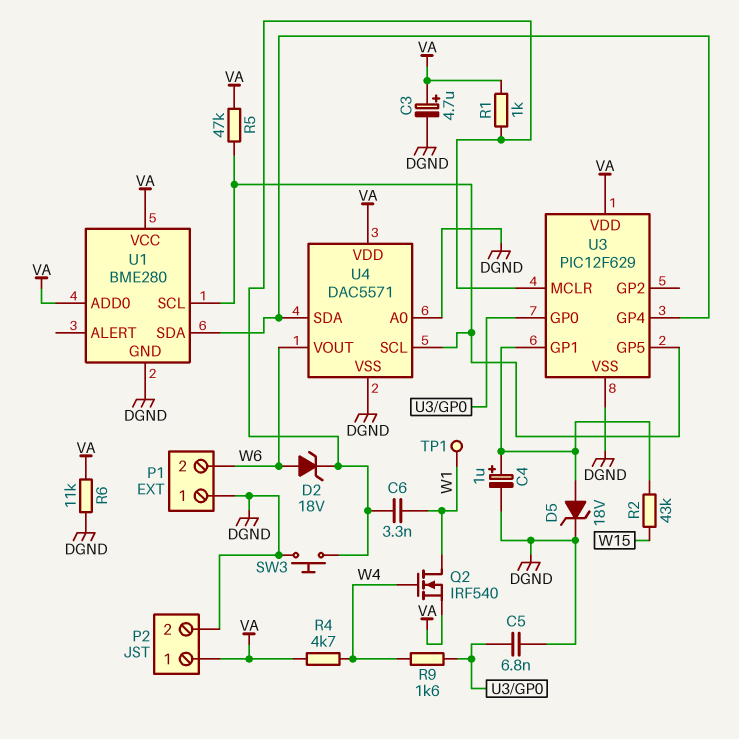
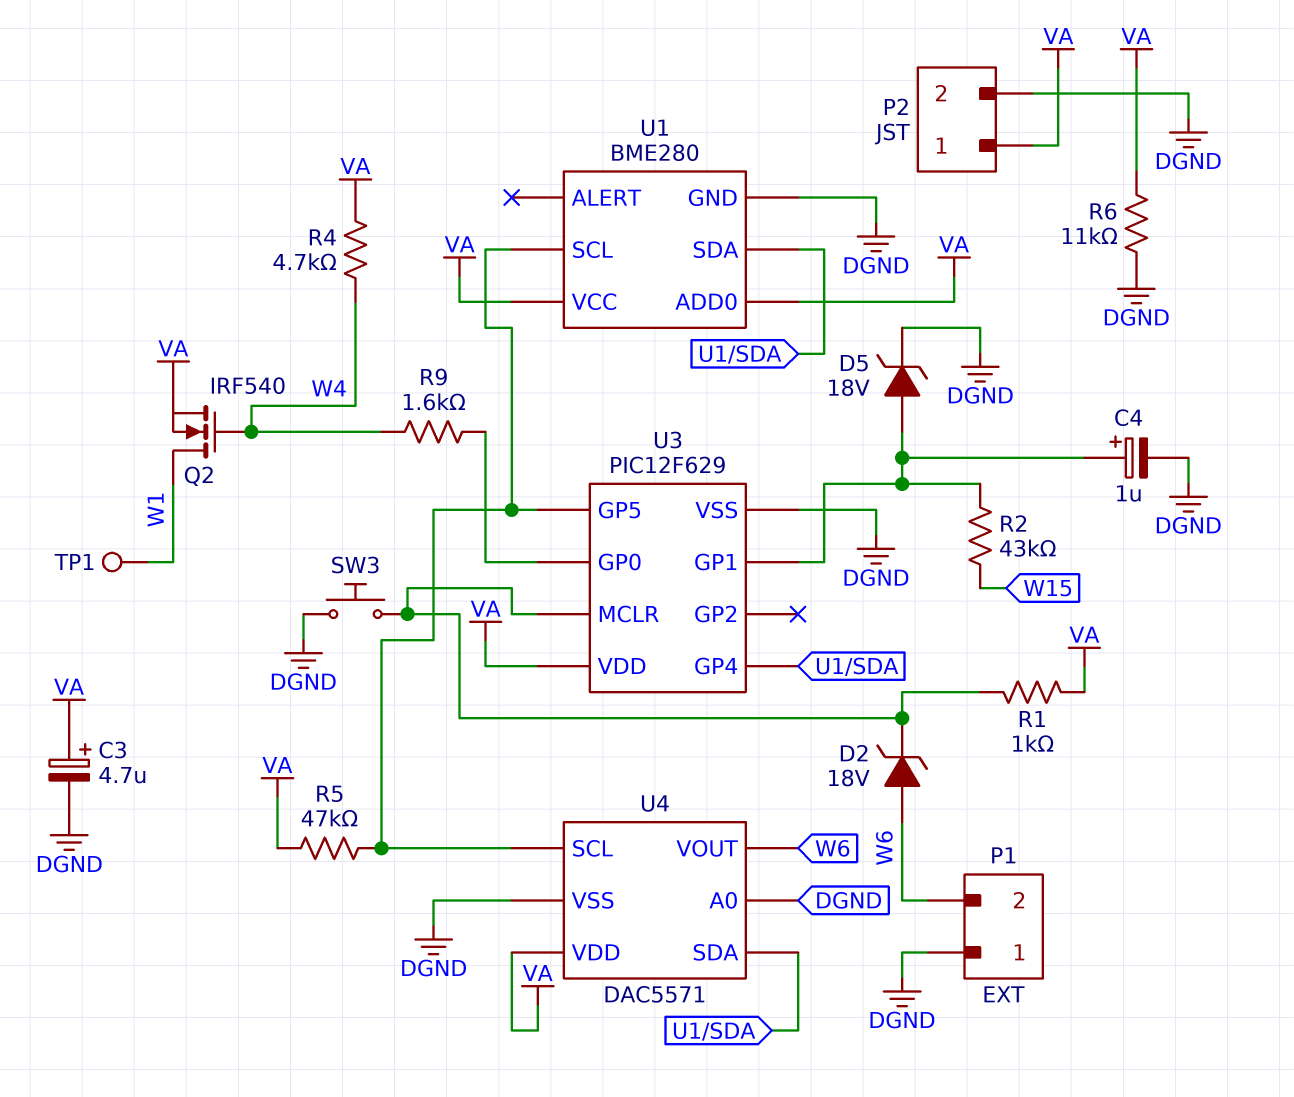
C5: 6.8nF (DGND, U3/GP0) -> none
C6: 3.3nF (U3/MCLR, W1) -> none

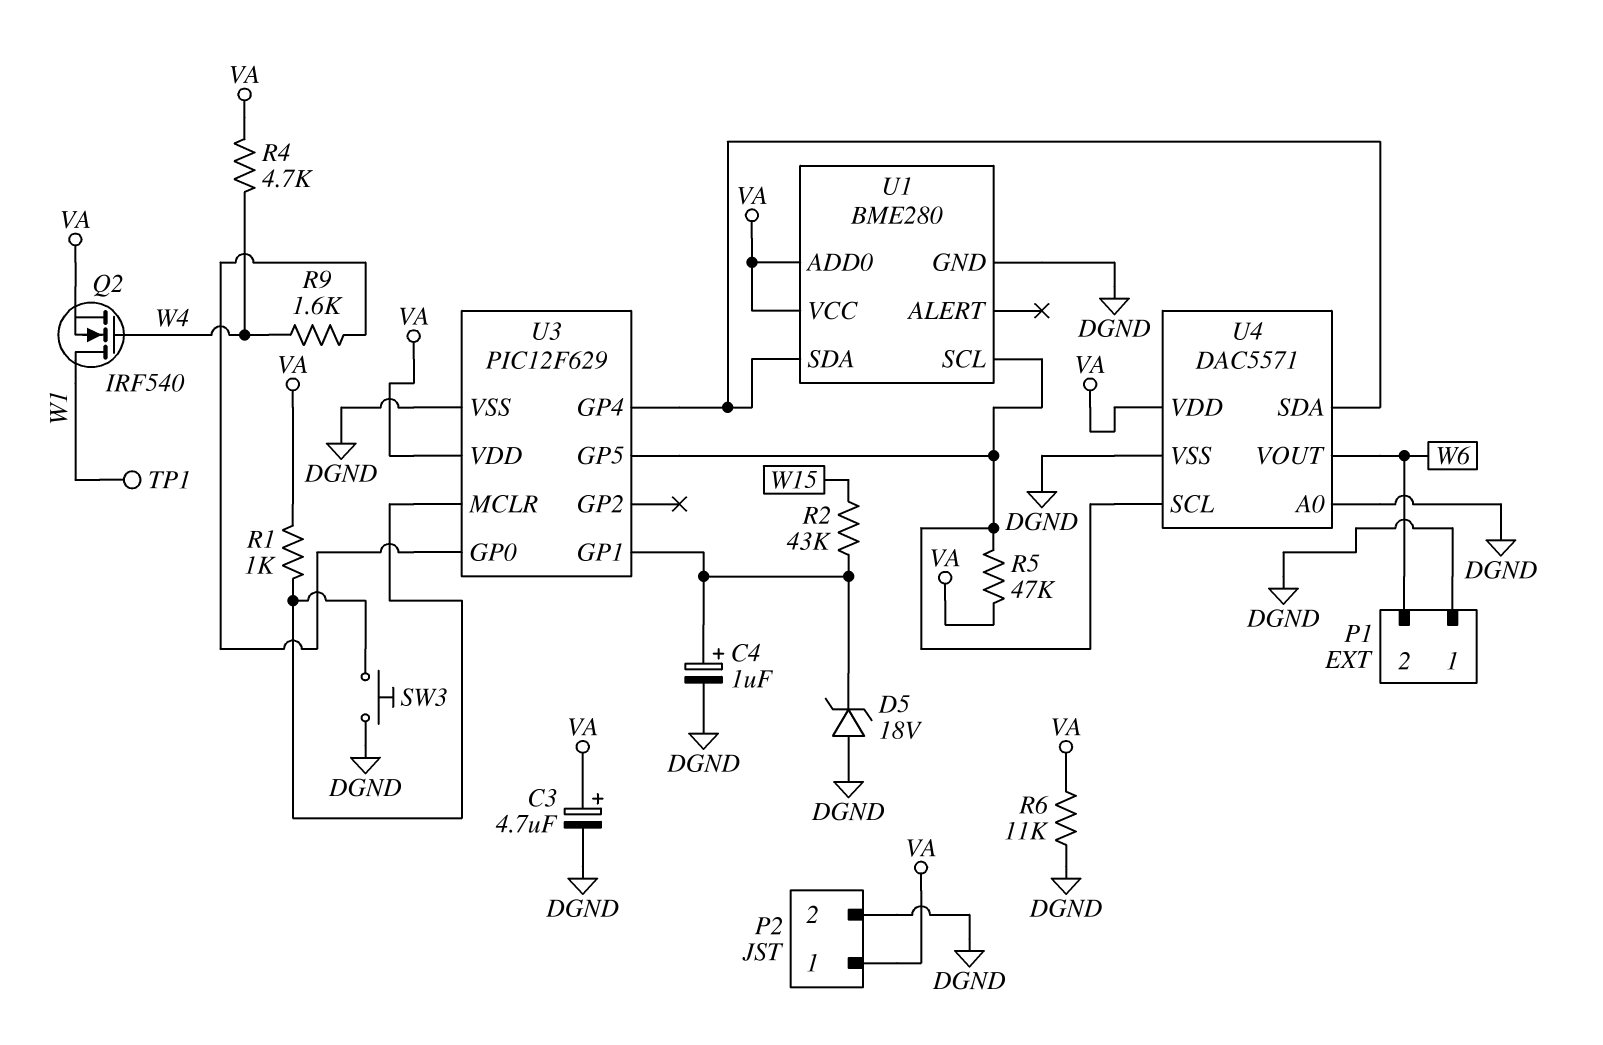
D2: zener 18V (A W6, K U3/MCLR) -> none
D5: zener 18V (A U3/GP1, K DGND) -> zener 18V (A DGND, K U3/GP1)

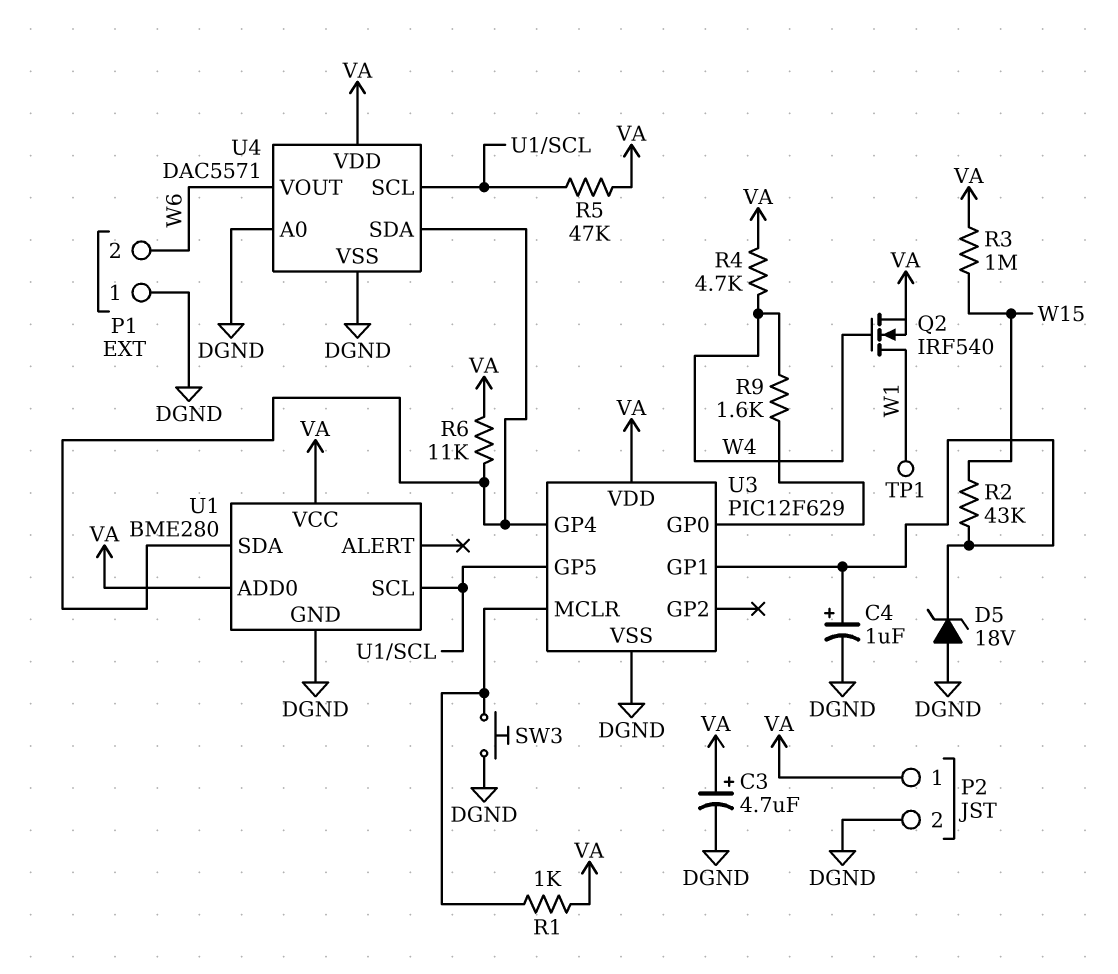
R3: none -> 1M (VA, W15)
R6: 11k (DGND, VA) -> 11k (U1/SDA, VA)

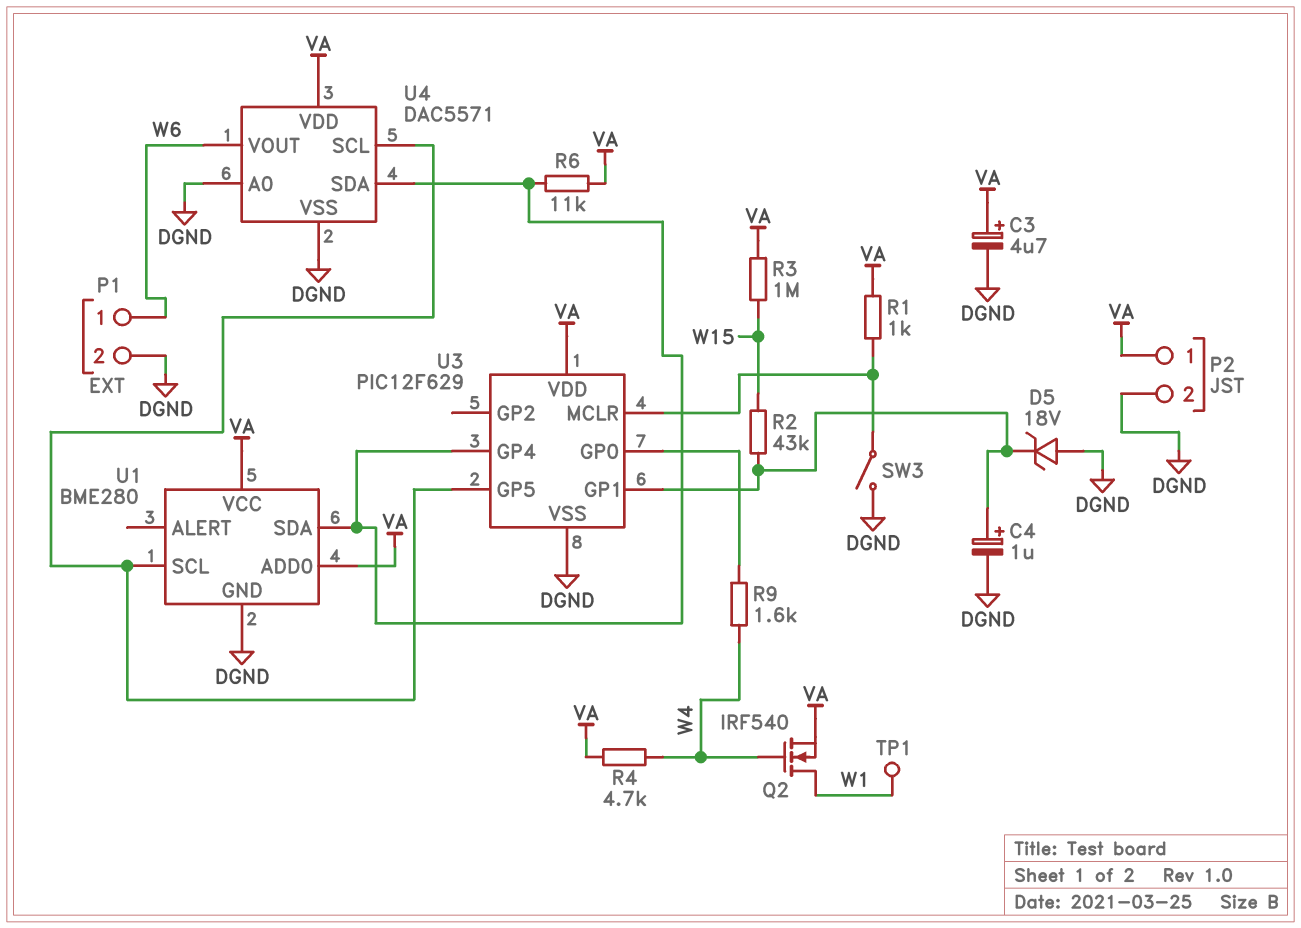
P1 pin 1: DGND -> W6
P1 pin 2: W6 -> DGND
R5: 47k (U1/SCL, VA) -> none
SW3: button (DGND, U3/MCLR) -> switch (DGND, U3/MCLR)

